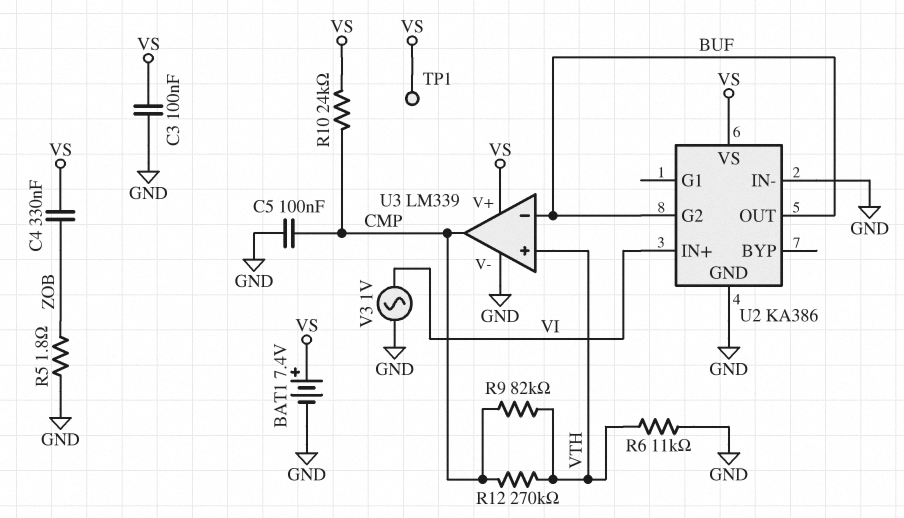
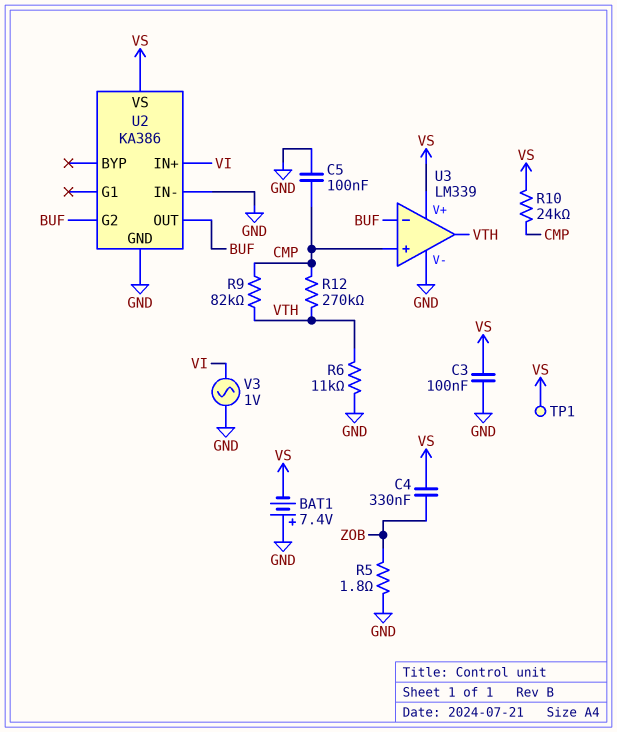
BAT1: 7.4V (plus VS, minus GND) -> 7.4V (plus GND, minus VS)
U3 pin in+: VTH -> CMP
U3 pin out: CMP -> VTH

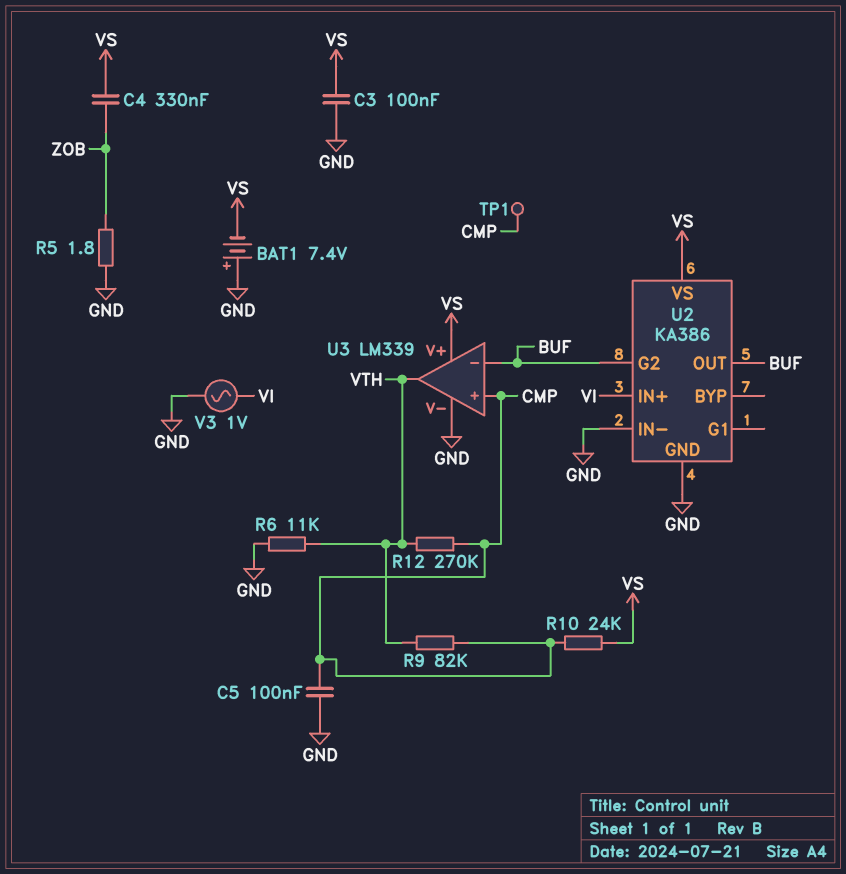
TP1: test point (VS) -> test point (CMP)

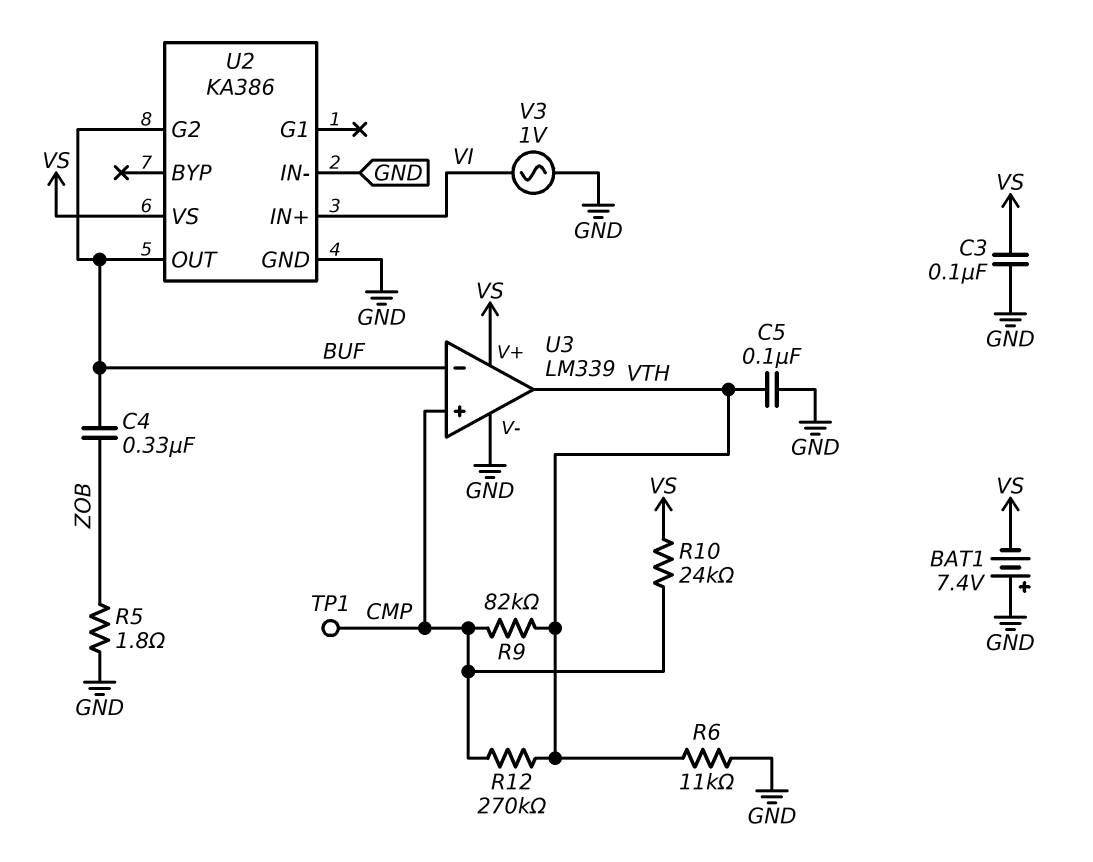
C4: 330nF (VS, ZOB) -> 330nF (BUF, ZOB)
C5: 100nF (CMP, GND) -> 100nF (GND, VTH)

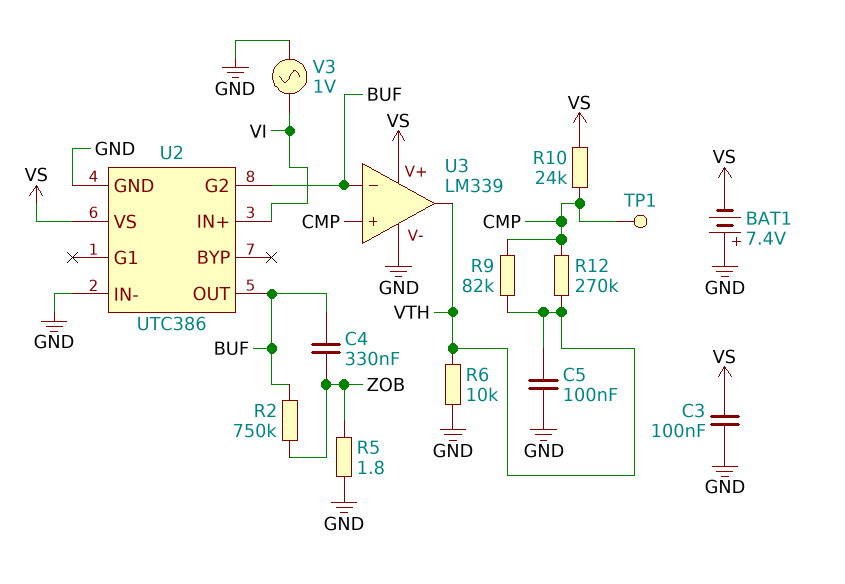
R2: none -> 750k (BUF, ZOB)
R6: 11k (GND, VTH) -> 10k (GND, VTH)
U2: KA386 -> UTC386

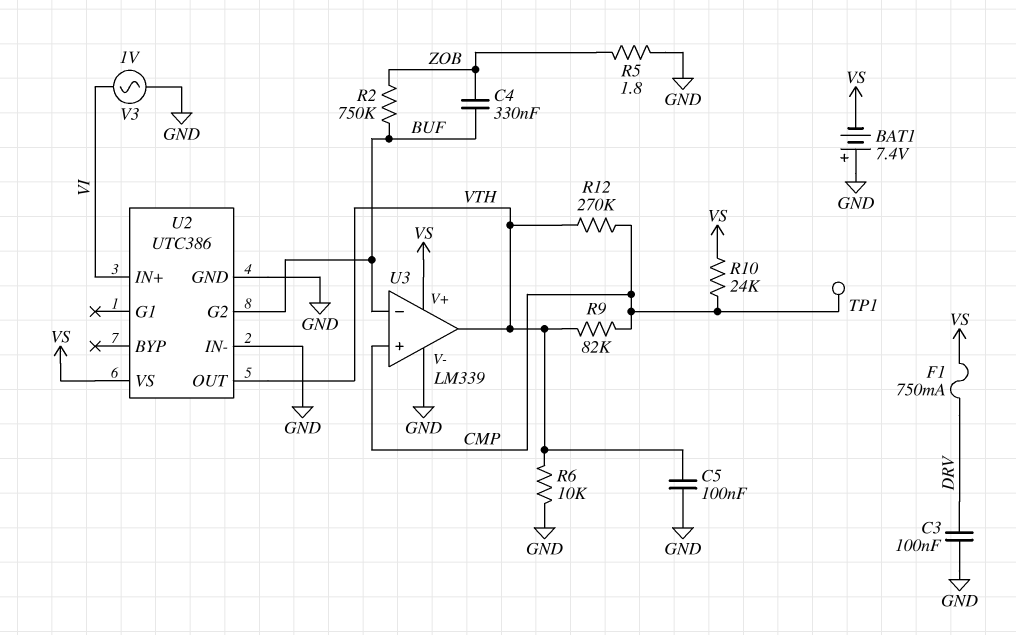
C3: 100nF (GND, VS) -> 100nF (DRV, GND)
F1: none -> 750mA (DRV, VS)
U2 pin OUT: BUF -> VTH

